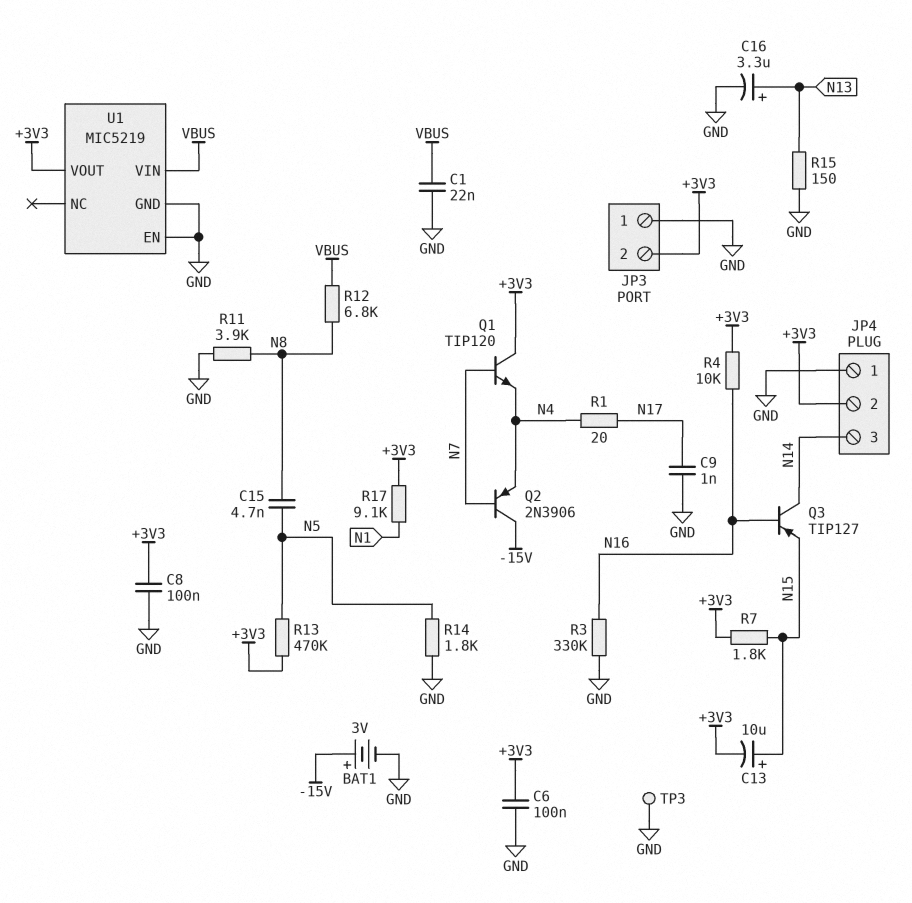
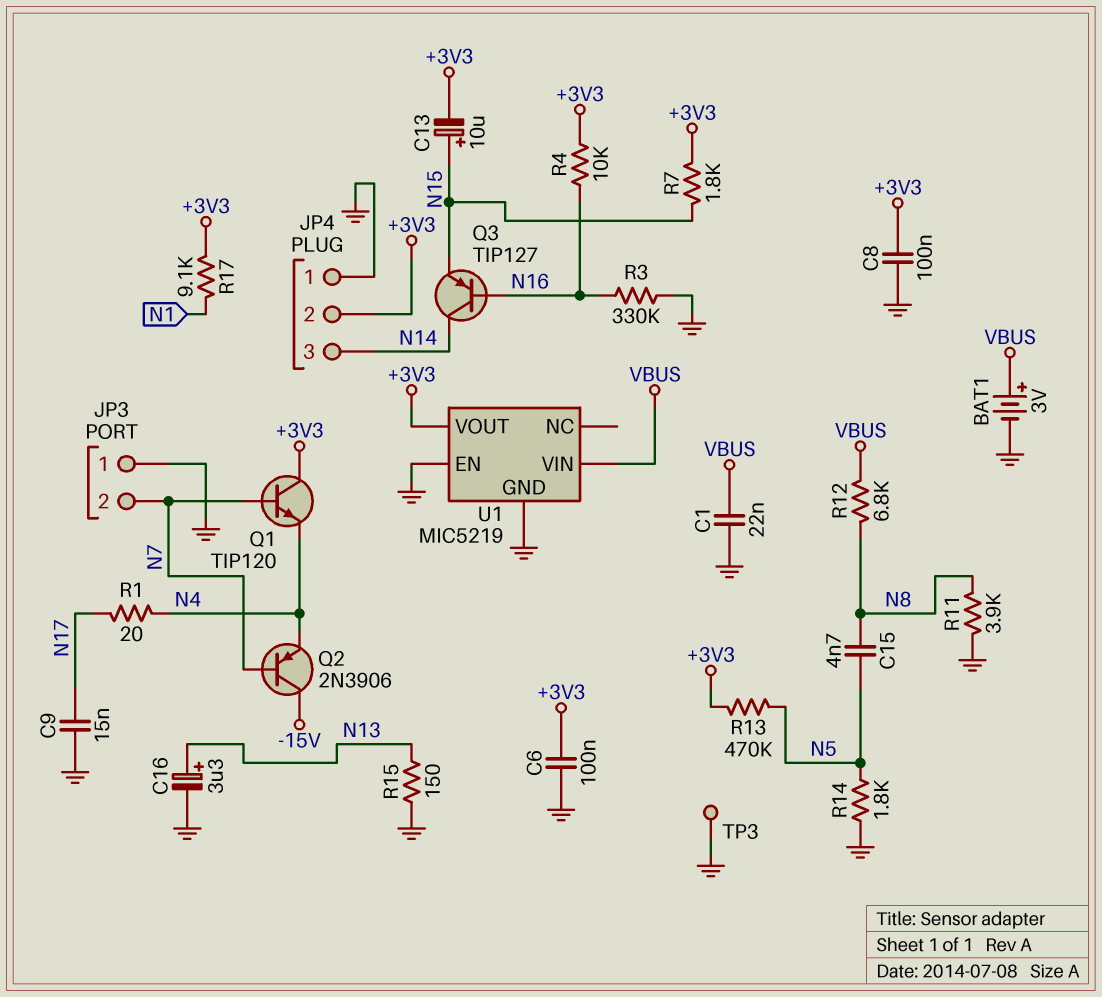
BAT1: 3V (plus -15V, minus GND) -> 3V (plus VBUS, minus GND)
C9: 1nF (GND, N17) -> 15nF (GND, N17)
JP3 pin 2: +3V3 -> N7

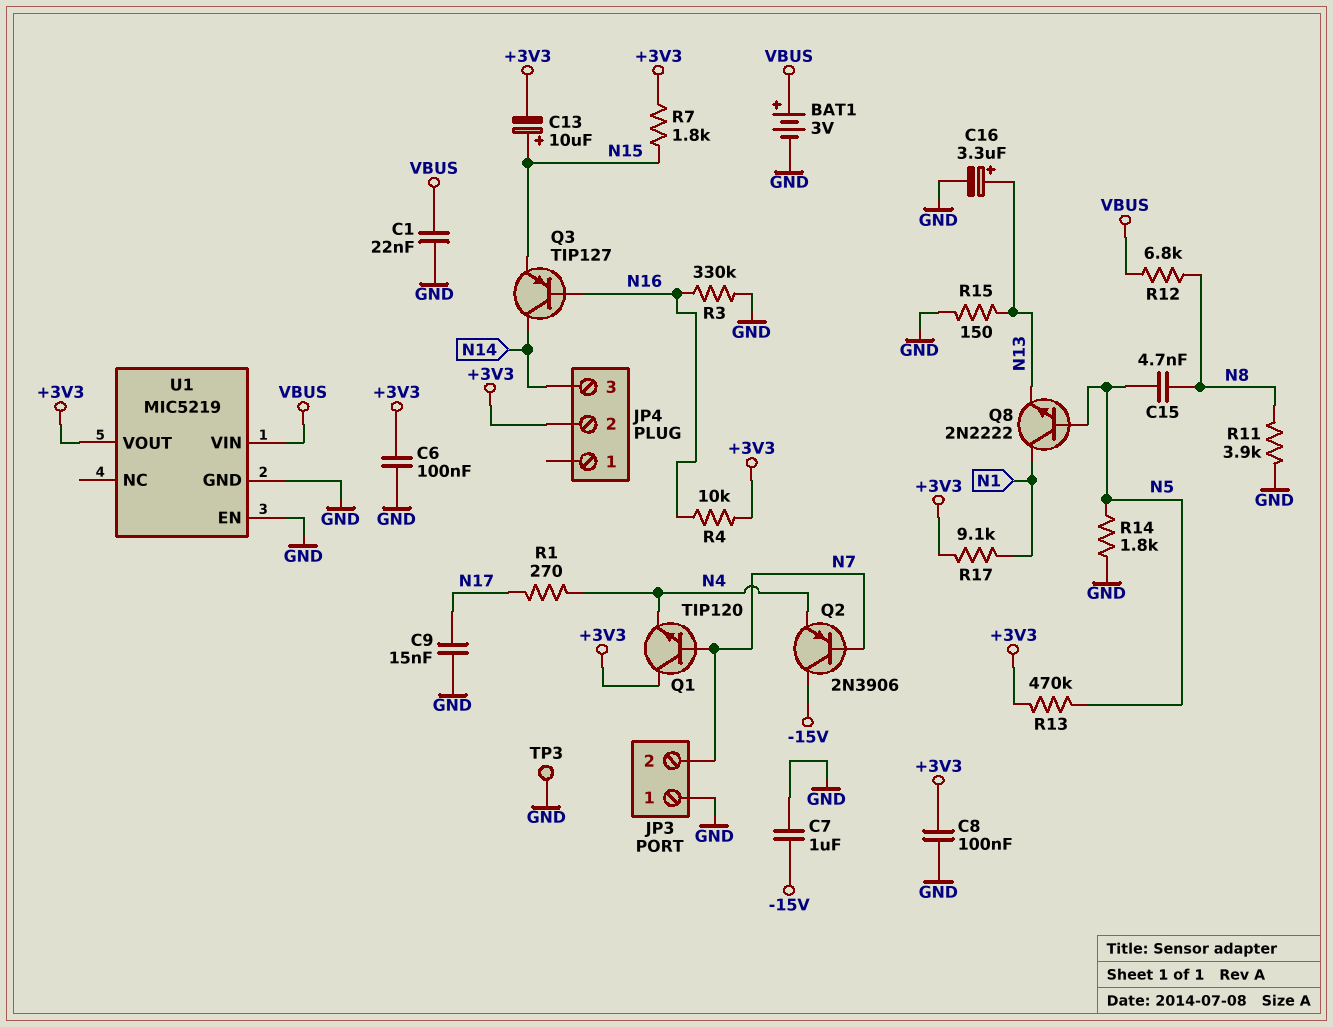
C7: none -> 1uF (-15V, GND)
JP4 pin 1: GND -> none
Q8: none -> NPN 2N2222 (B N5, C N1, E N13)
R1: 20 (N4, N17) -> 270 (N4, N17)

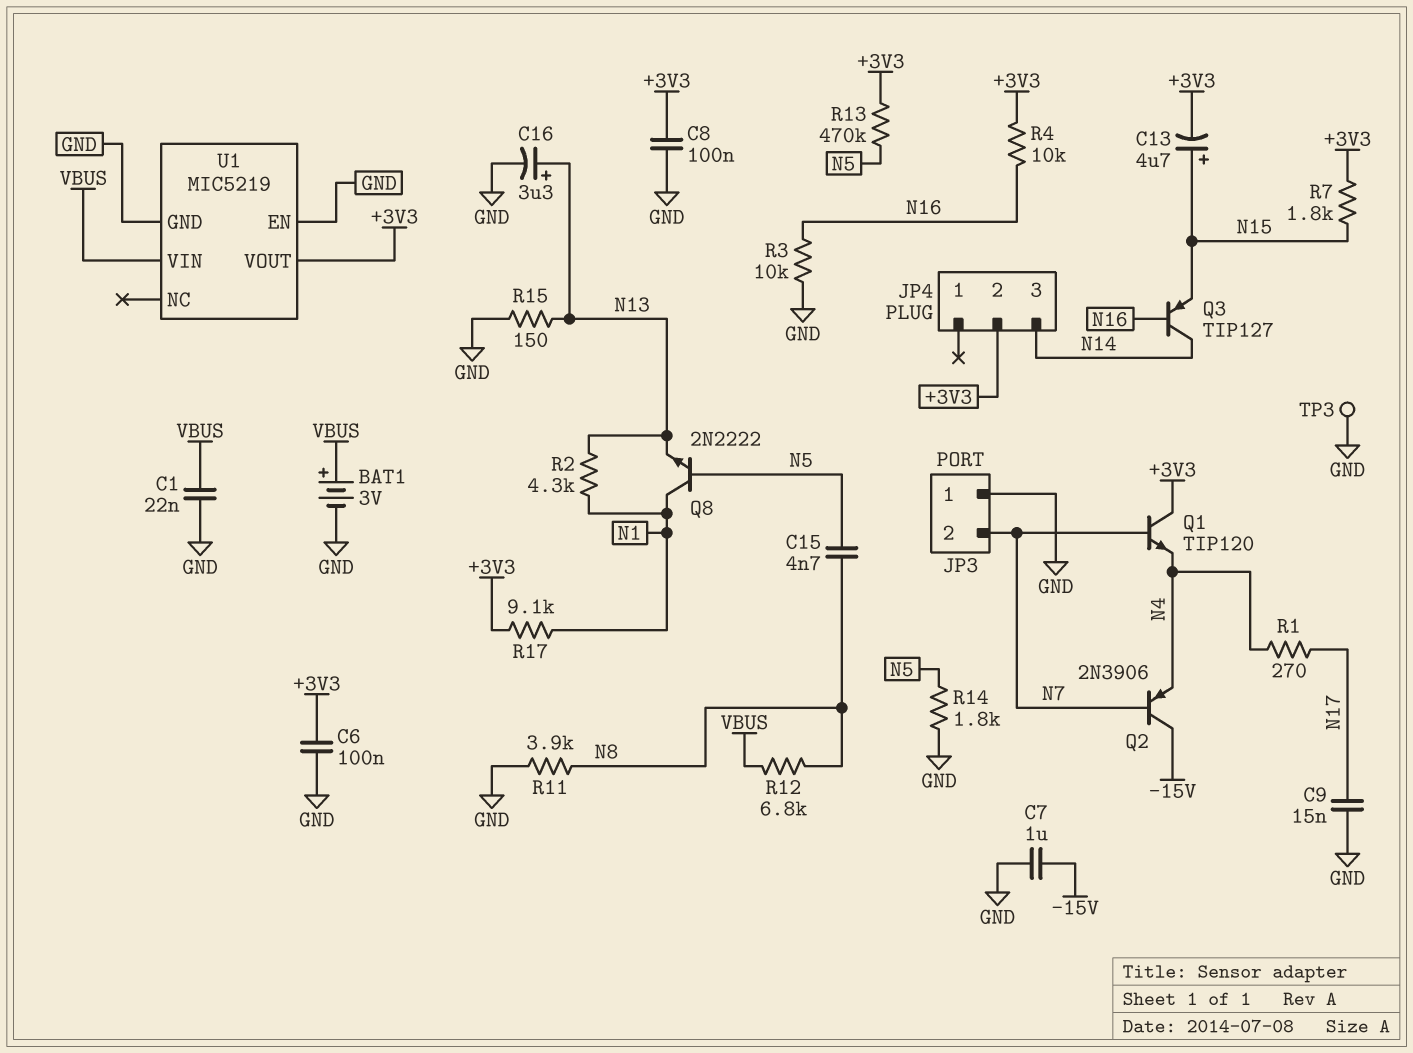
C13: 10uF (plus N15, minus +3V3) -> 4.7uF (plus N15, minus +3V3)
R2: none -> 4.3k (N1, N13)
R3: 330k (GND, N16) -> 10k (GND, N16)

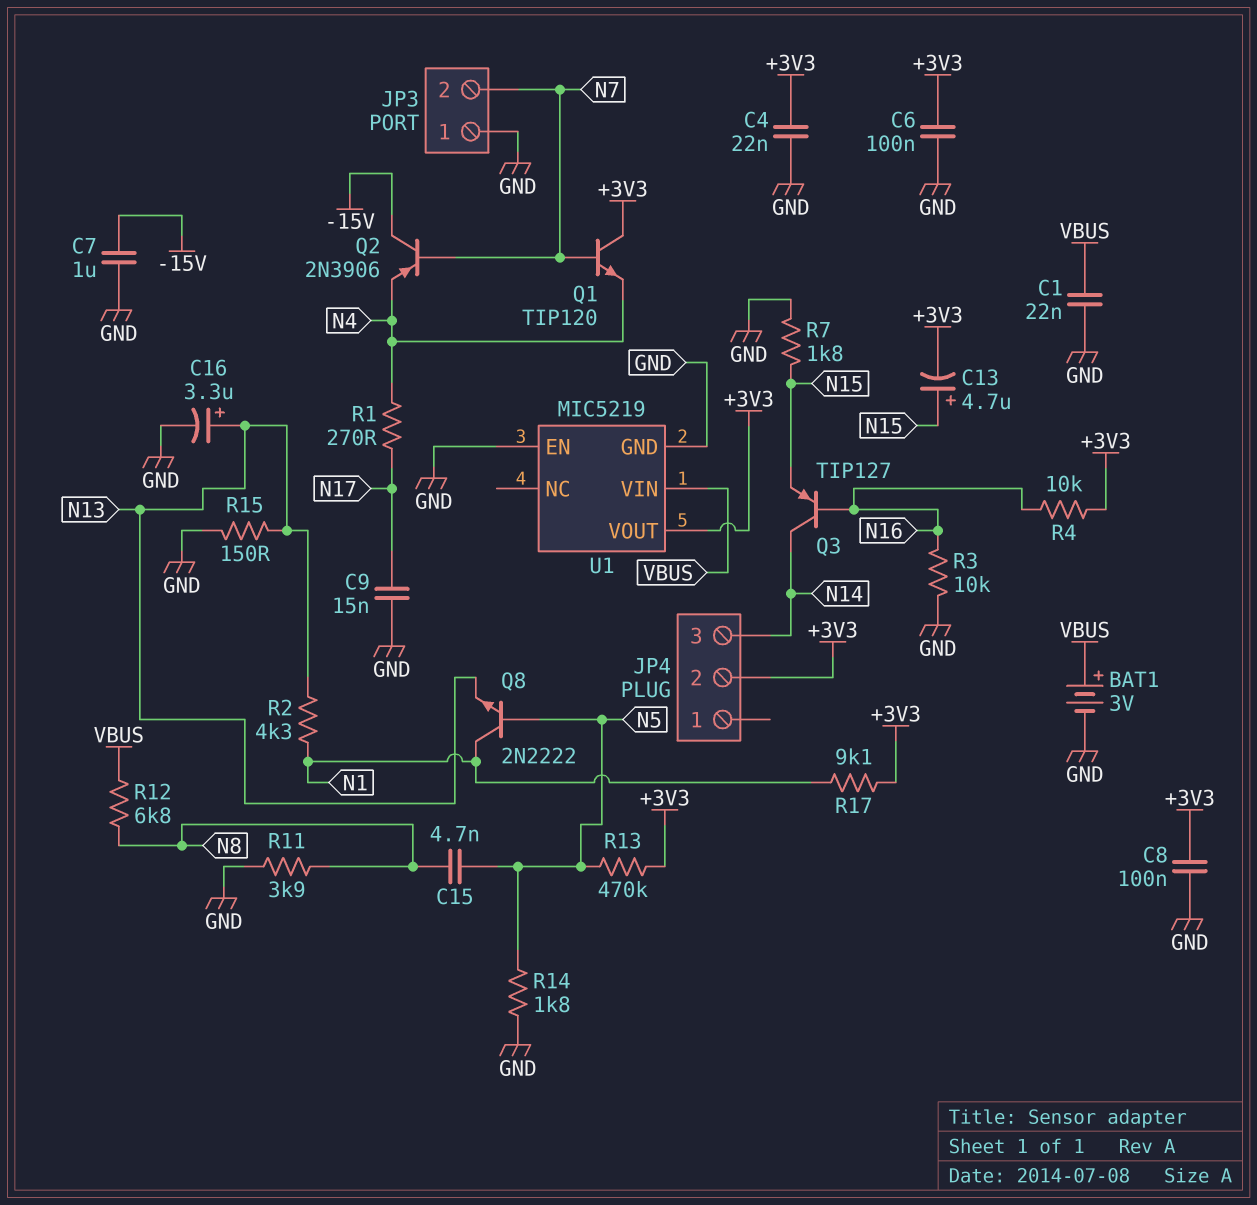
C4: none -> 22nF (+3V3, GND)
R7: 1.8k (+3V3, N15) -> 1.8k (GND, N15)
TP3: test point (GND) -> none

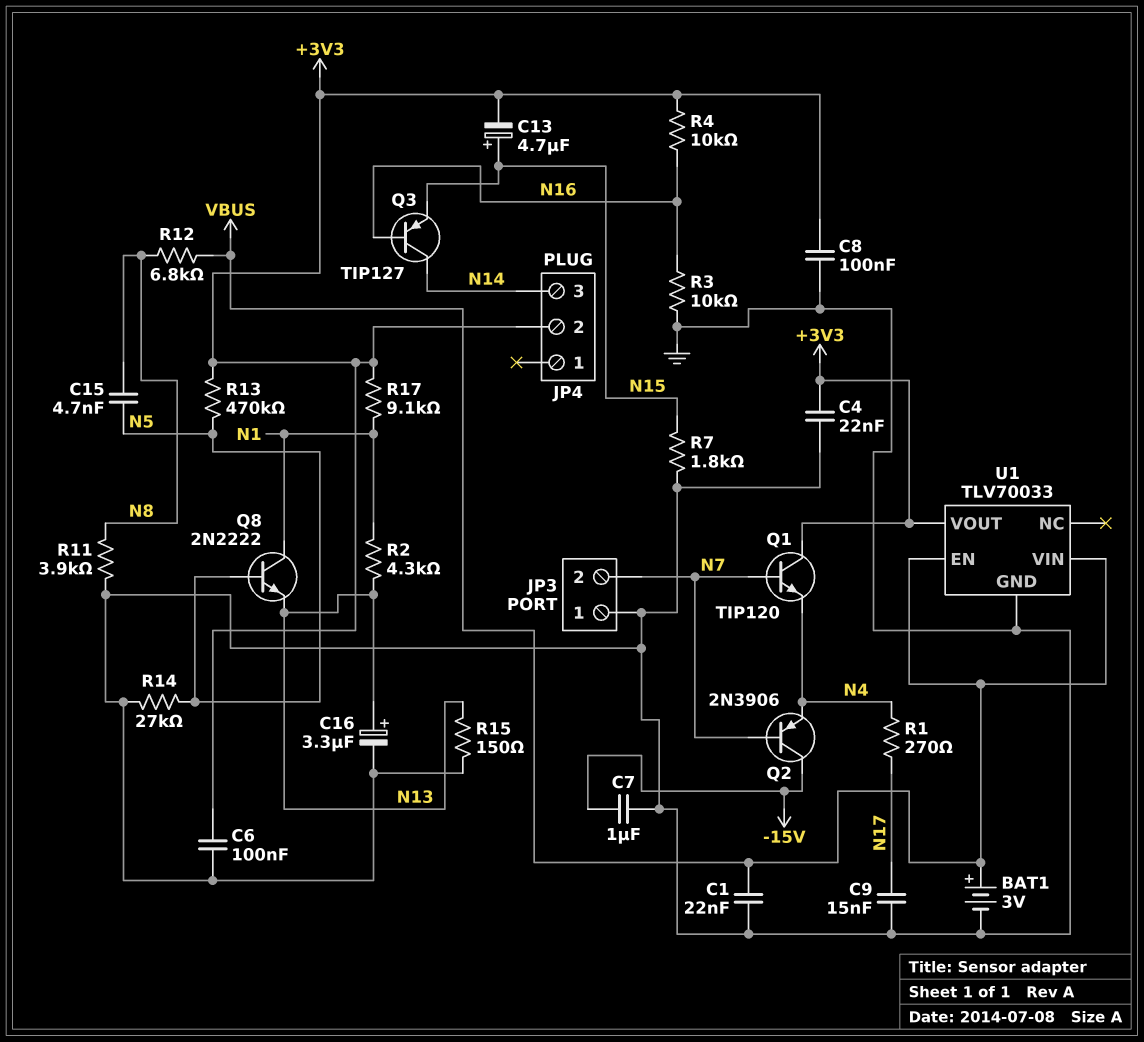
R14: 1.8k (GND, N5) -> 27k (GND, N5)
U1: MIC5219 -> TLV70033
U1 pin EN: GND -> VBUS

